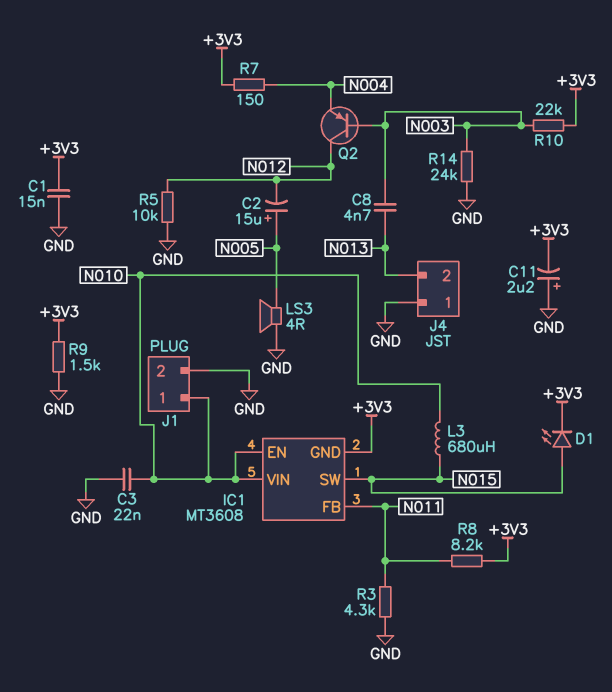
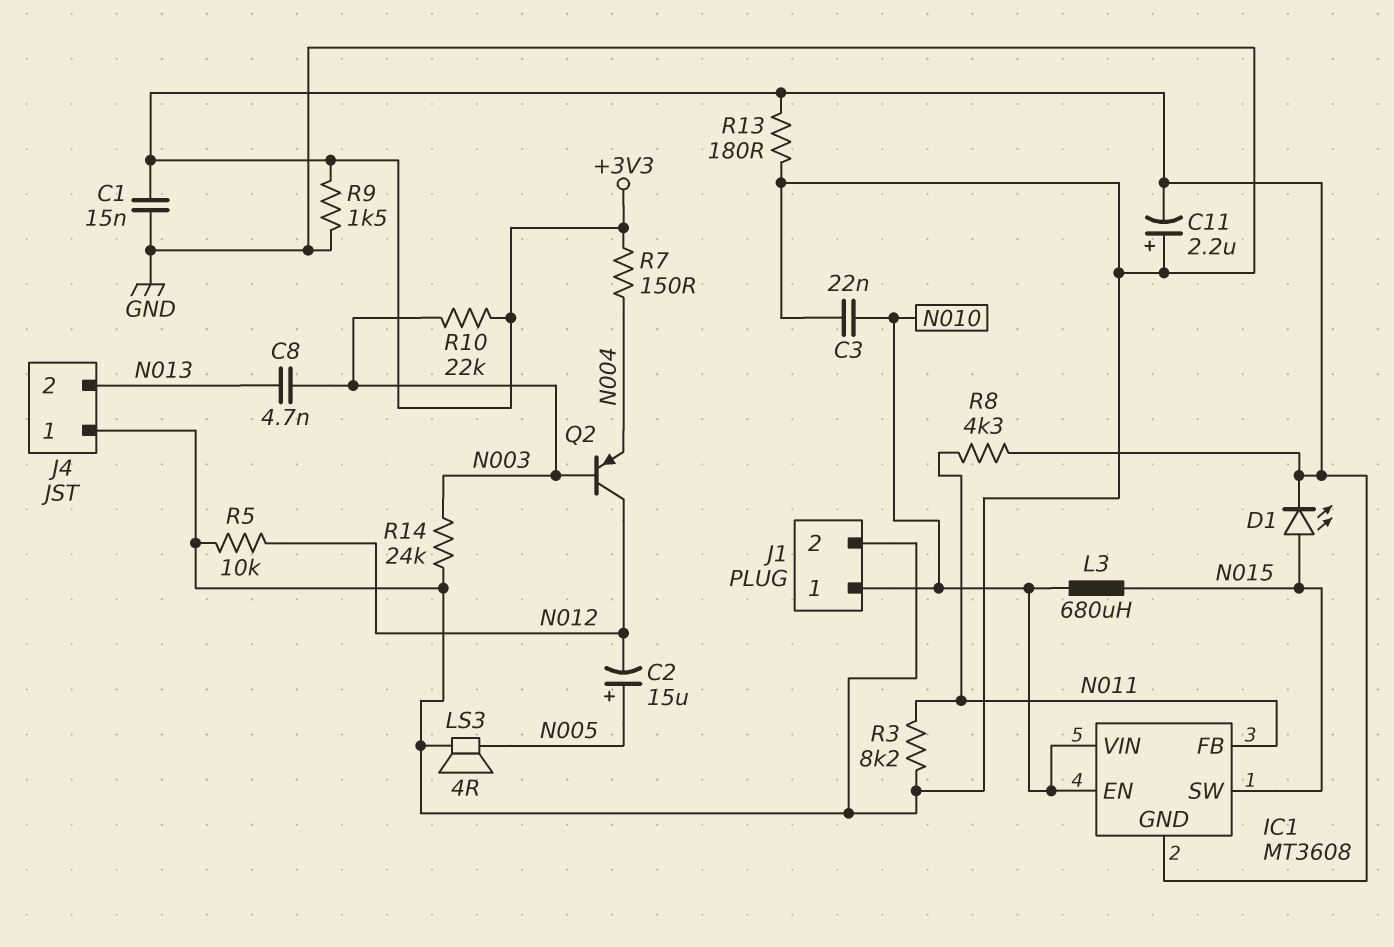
R3: 4.3k (GND, N011) -> 8.2k (GND, N011)
R8: 8.2k (+3V3, N011) -> 4.3k (+3V3, N011)
R13: none -> 180 (+3V3, GND)

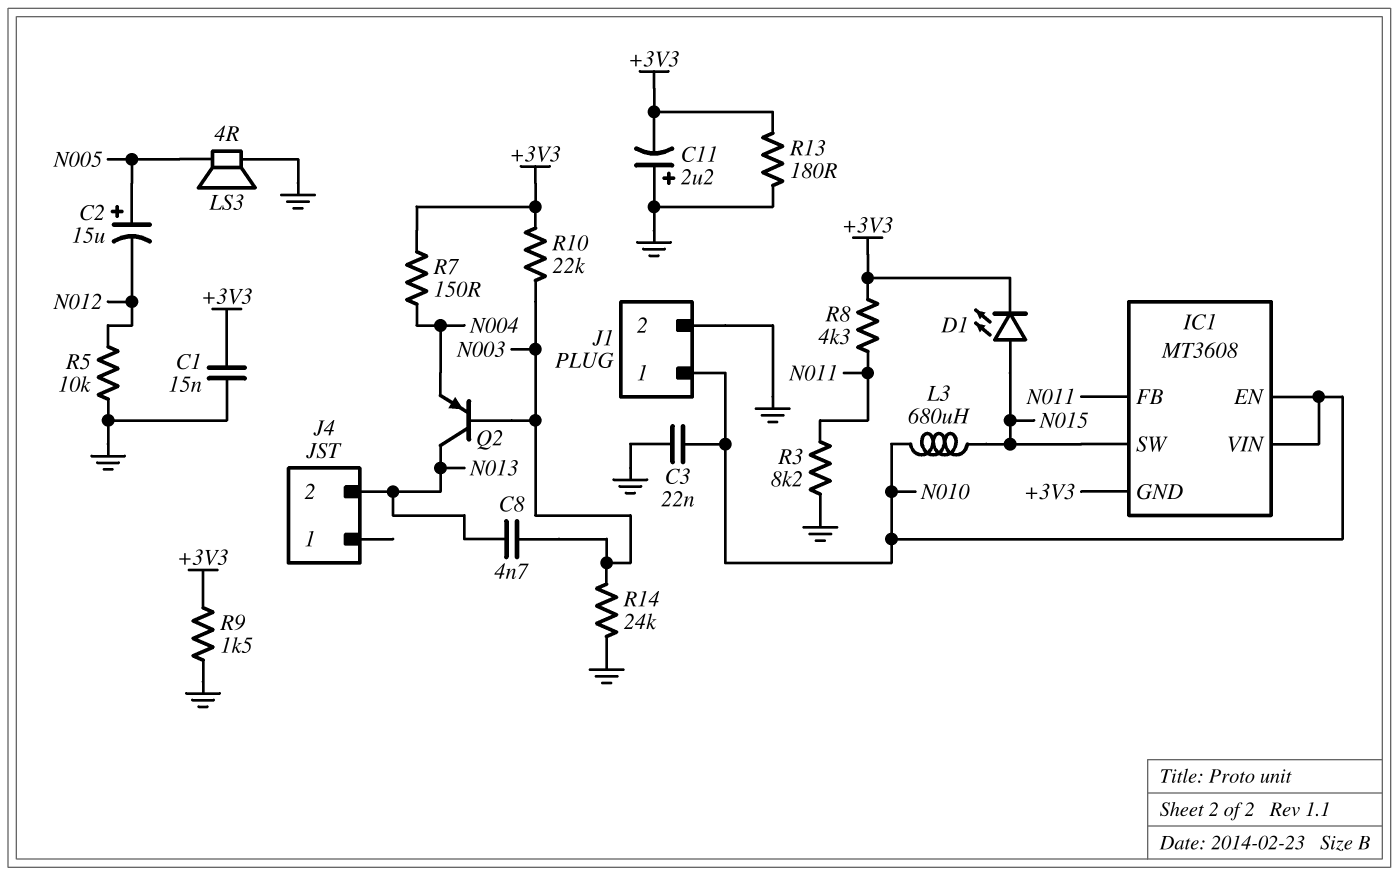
J4 pin 1: GND -> none
Q2: PNP (B N003, C N012, E N004) -> PNP (B N003, C N013, E N004)

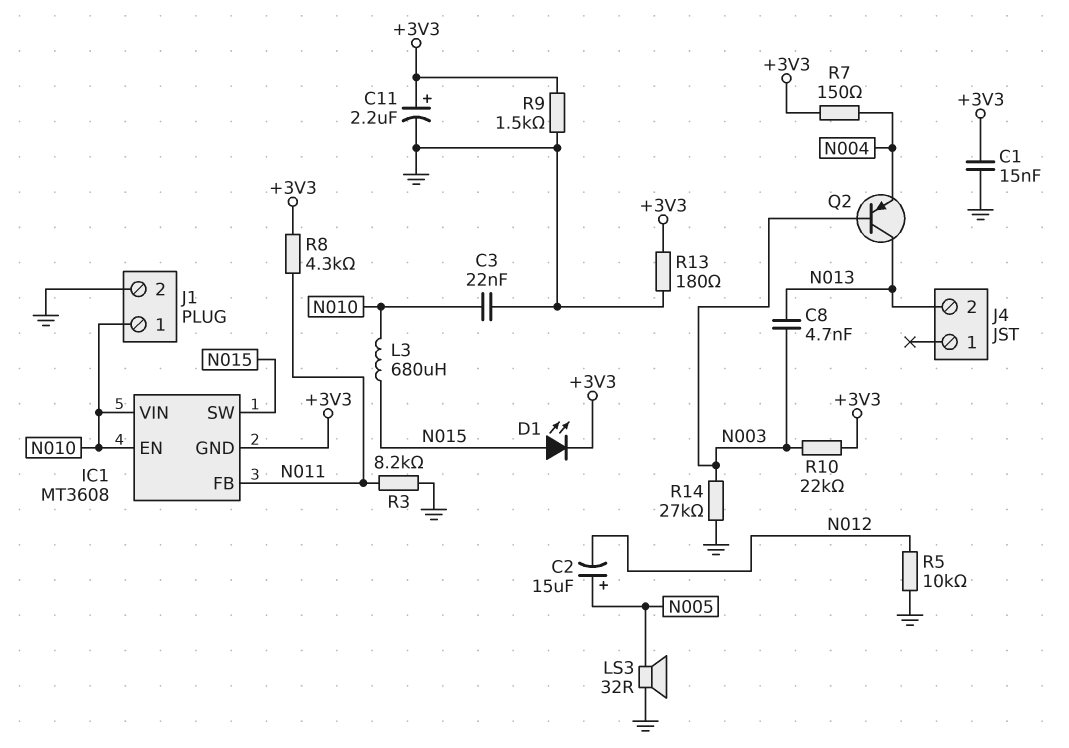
C11: 2.2uF (plus GND, minus +3V3) -> 2.2uF (plus +3V3, minus GND)
LS3: speaker 4R (GND, N005) -> speaker 32R (GND, N005)
R14: 24k (GND, N003) -> 27k (GND, N003)

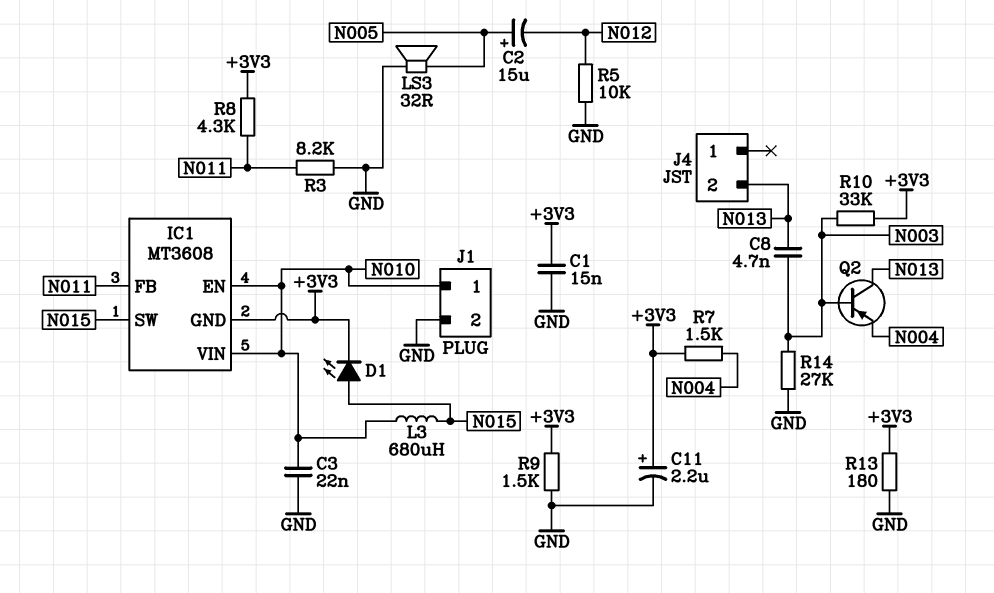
R7: 150 (+3V3, N004) -> 1.5k (+3V3, N004)
R10: 22k (+3V3, N003) -> 33k (+3V3, N003)

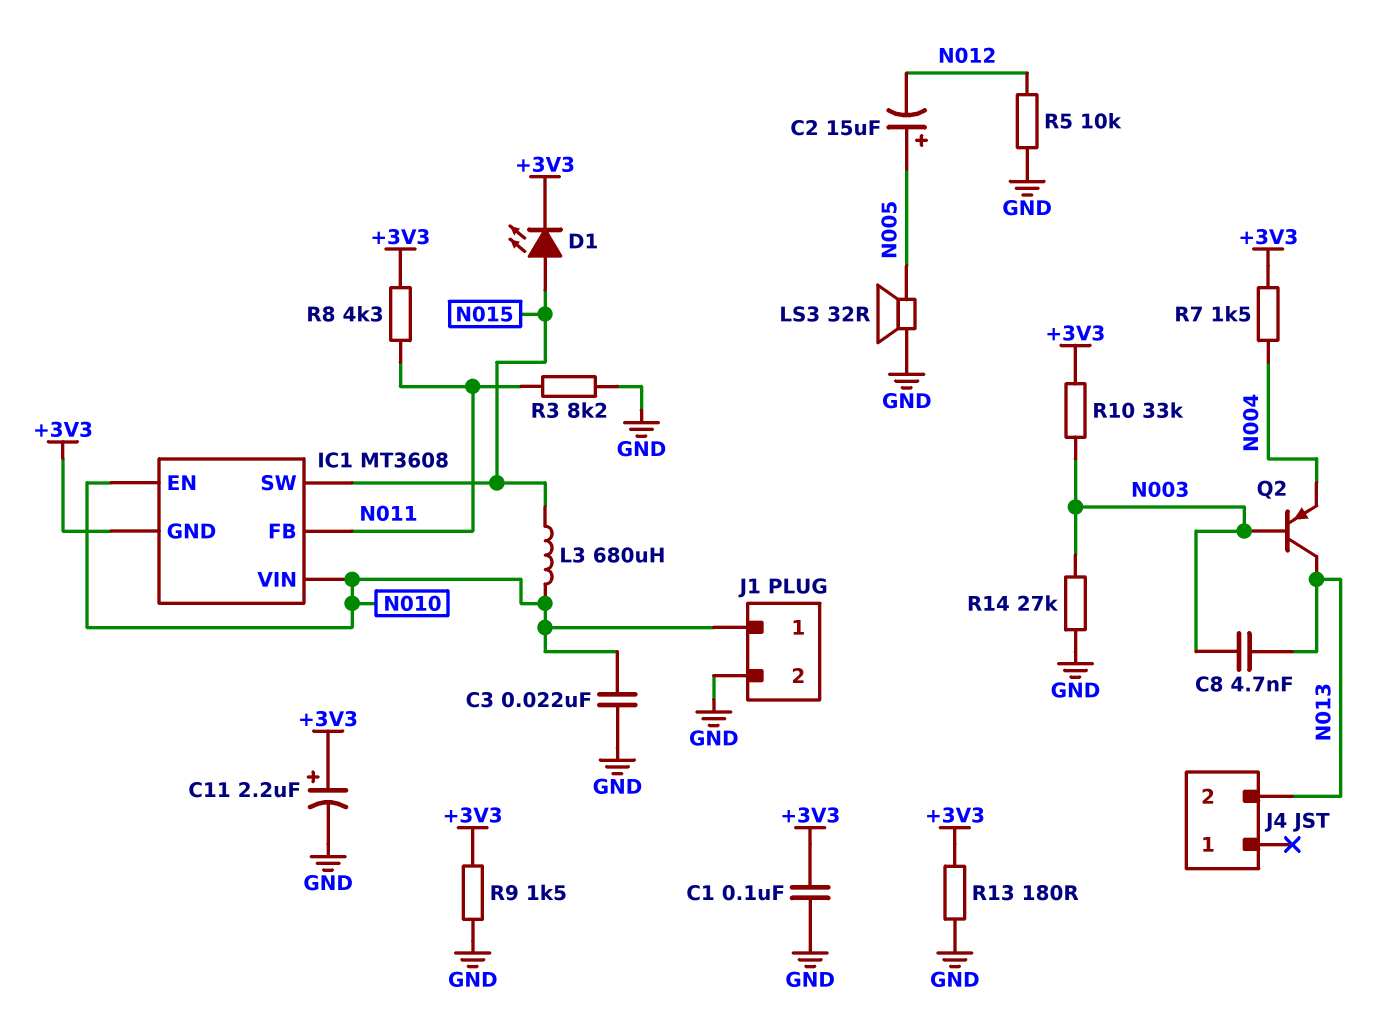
C1: 15nF (+3V3, GND) -> 100nF (+3V3, GND)

